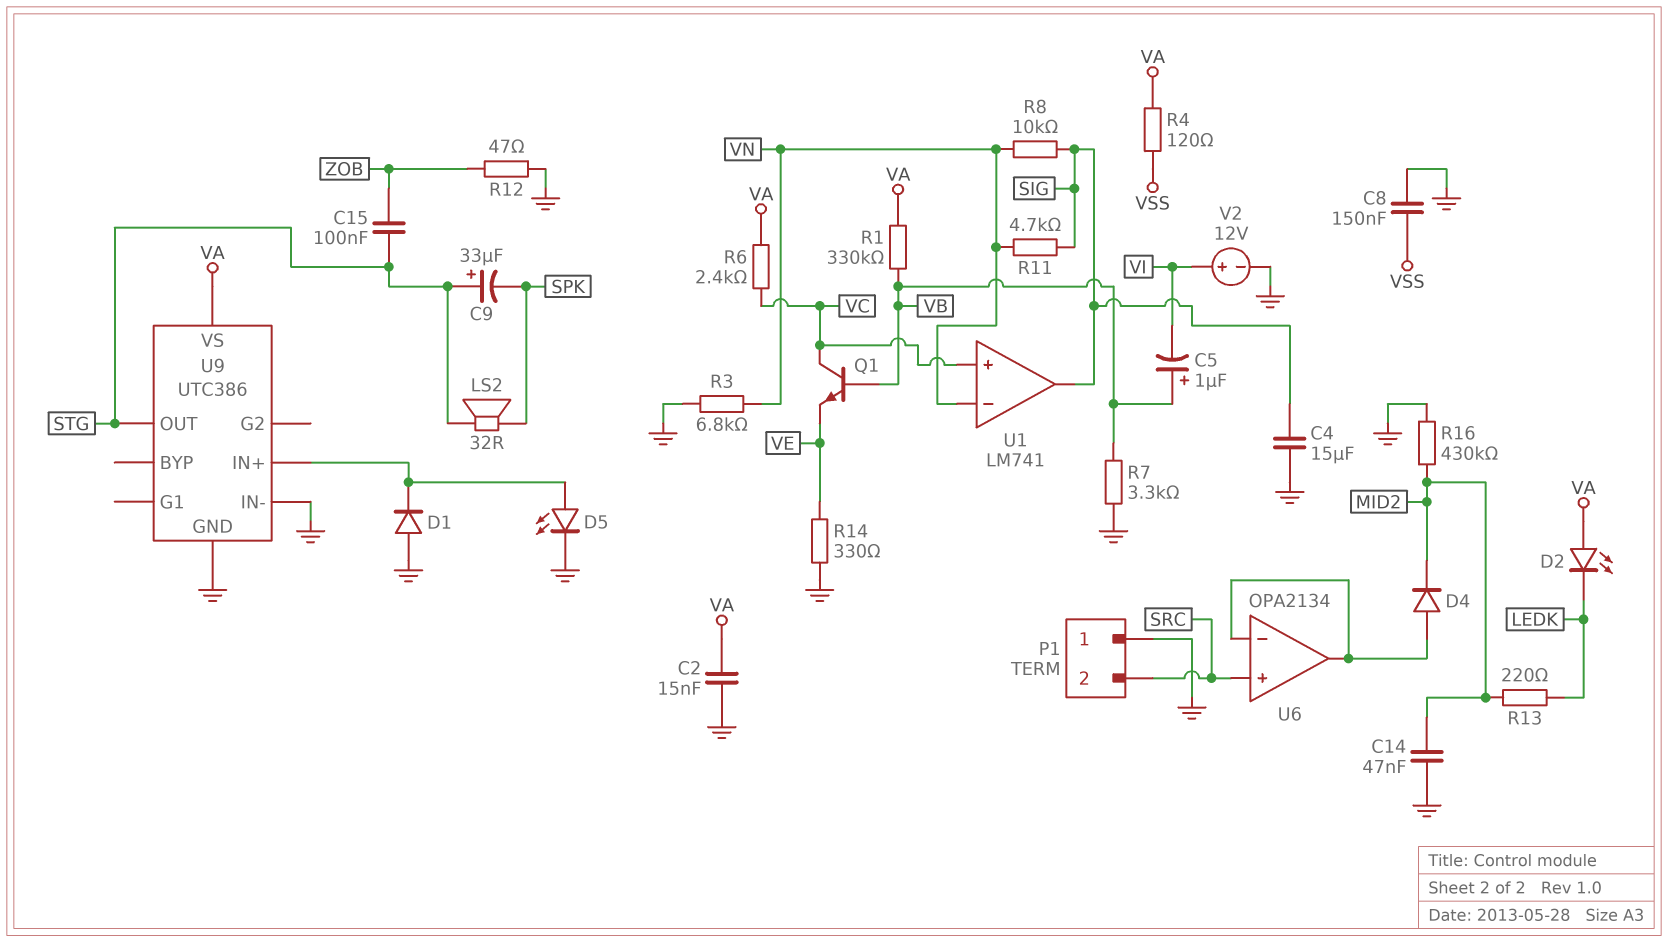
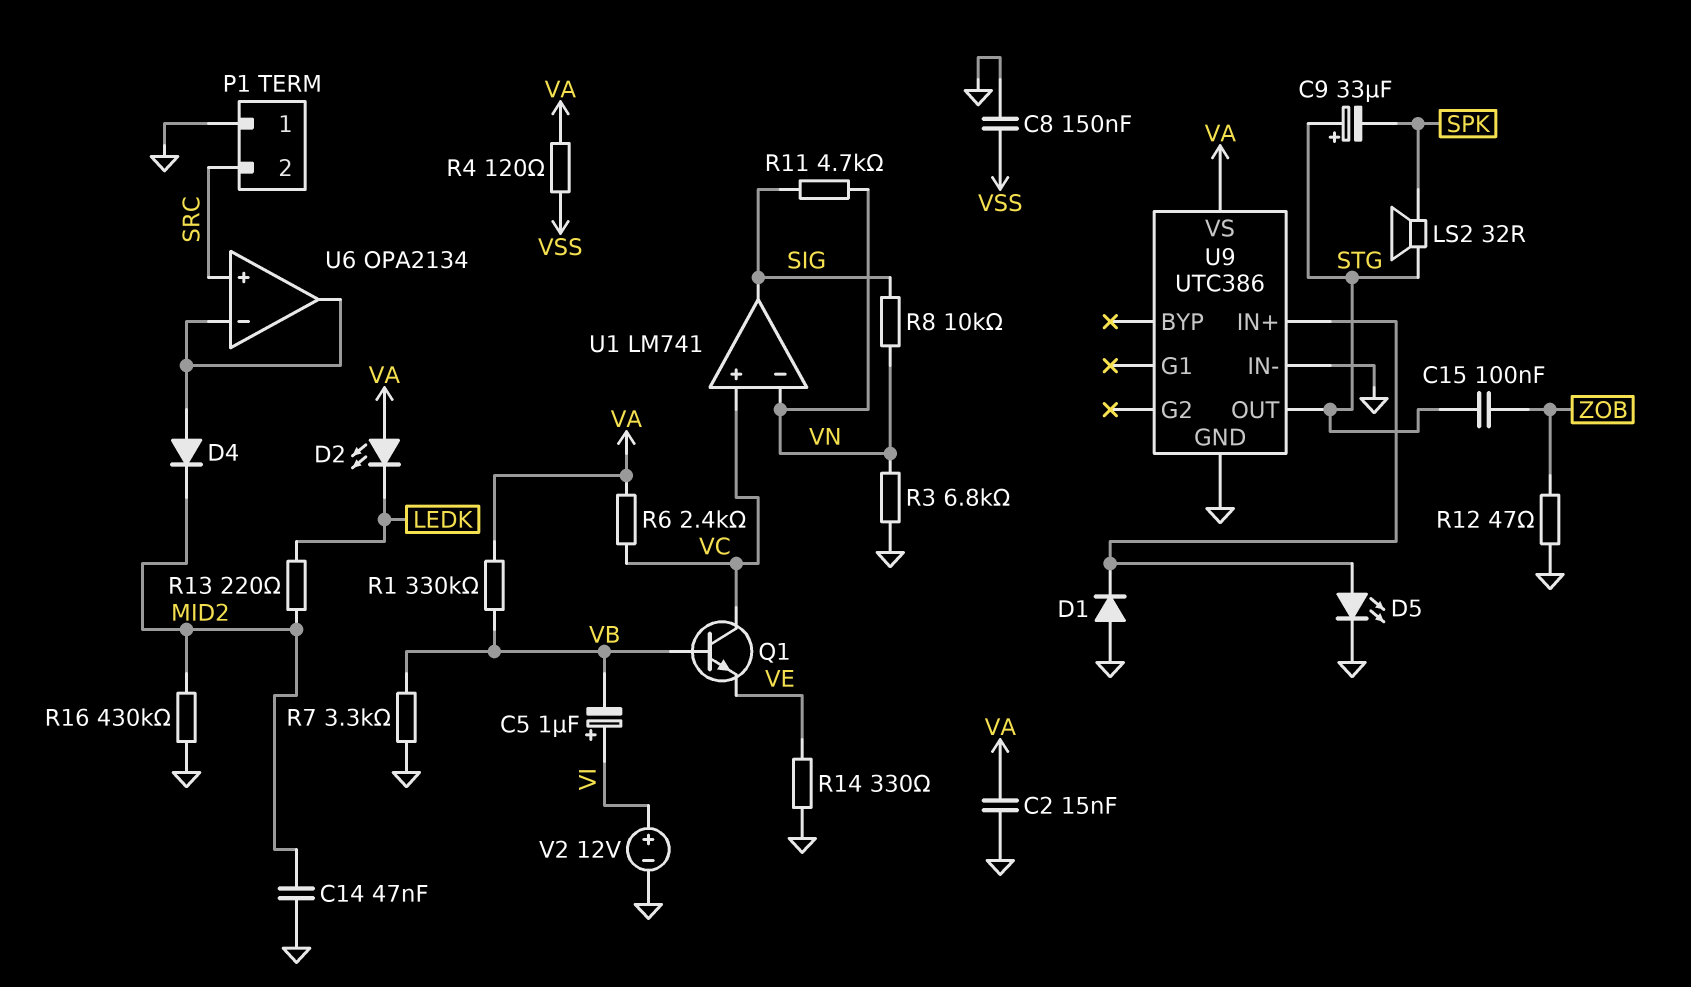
C4: 15uF (GND, SIG) -> none
C5: 1uF (plus VB, minus VI) -> 1uF (plus VI, minus VB)

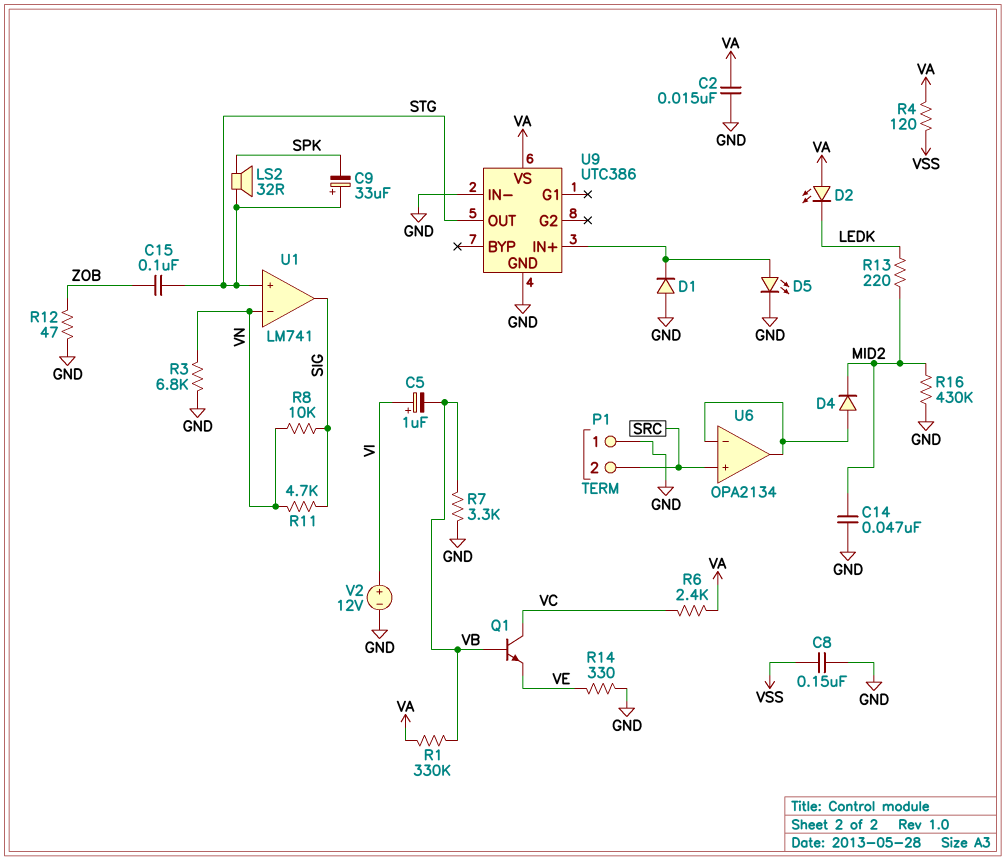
U1 pin in+: VC -> STG

